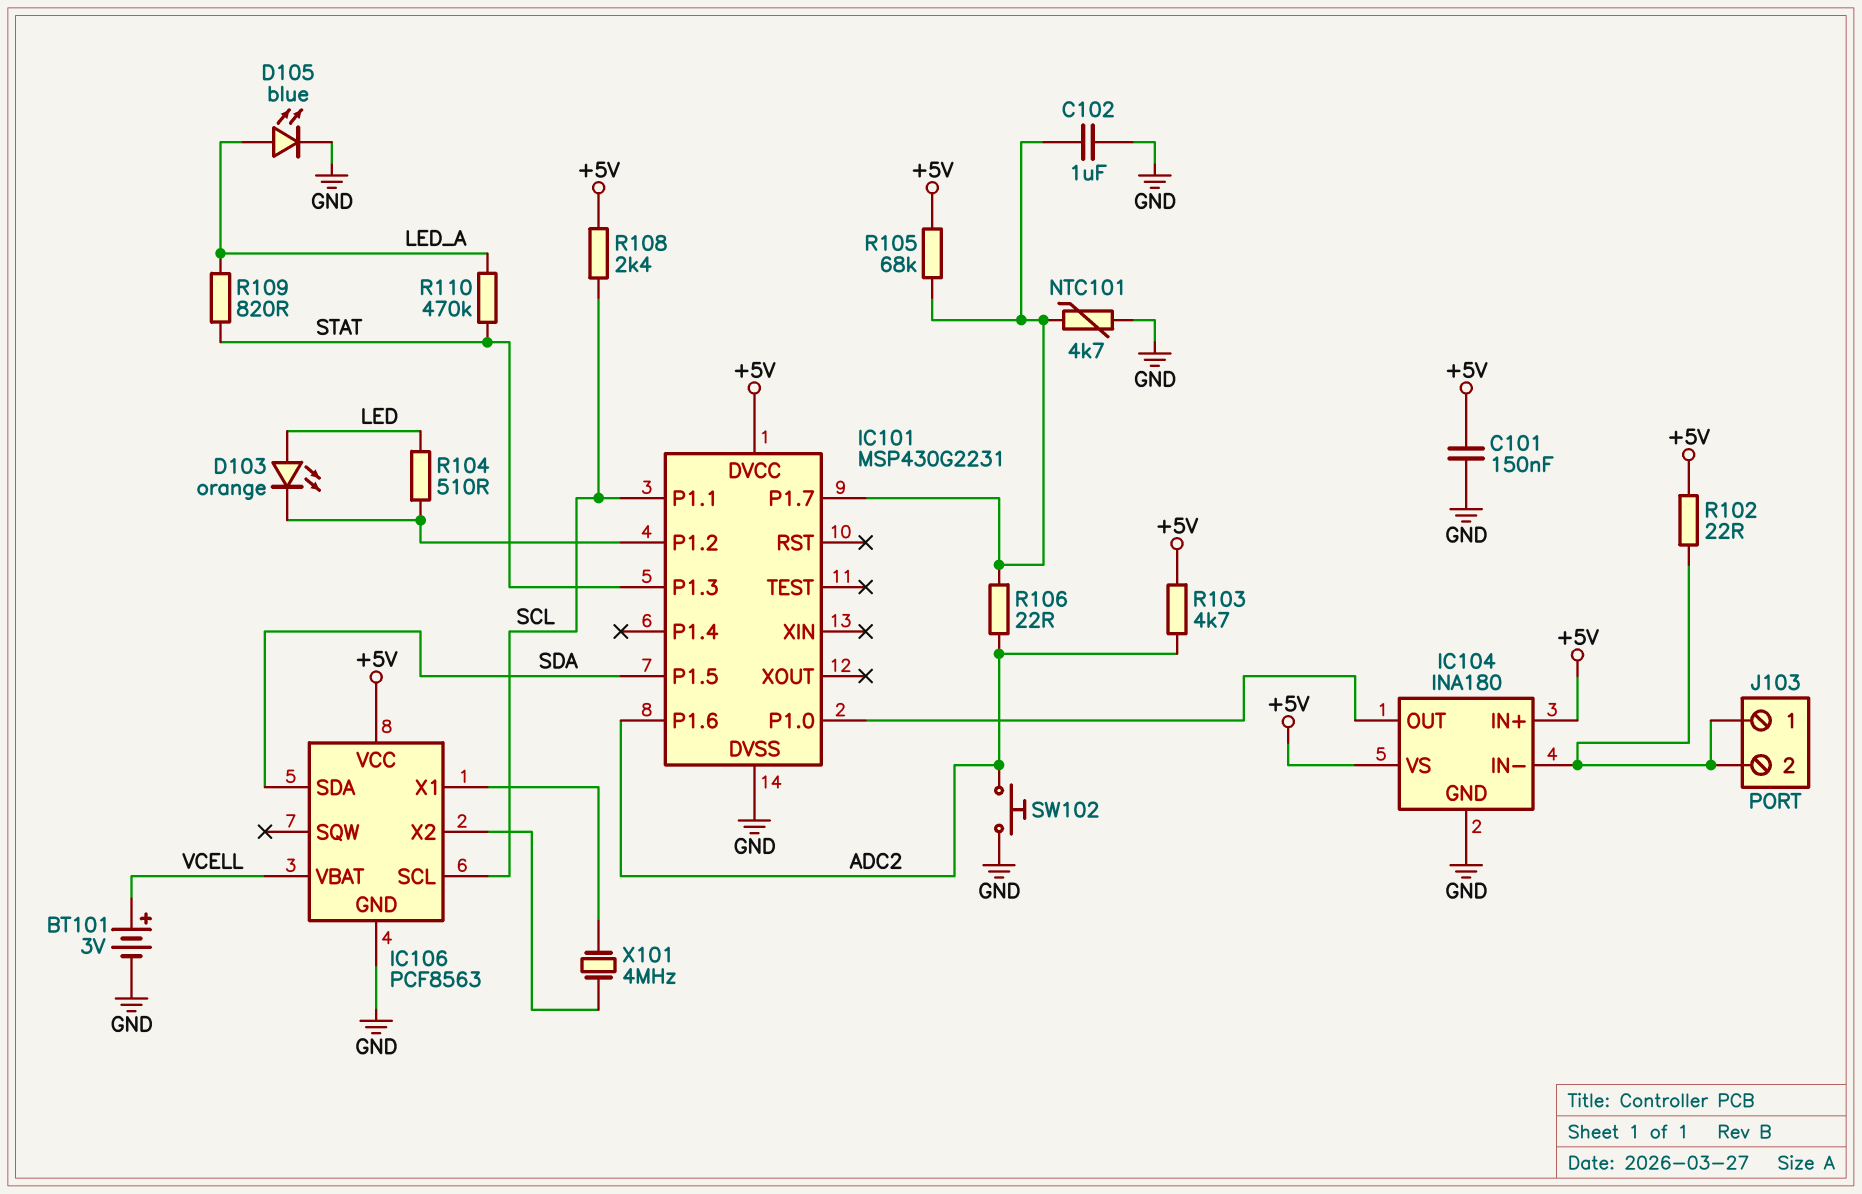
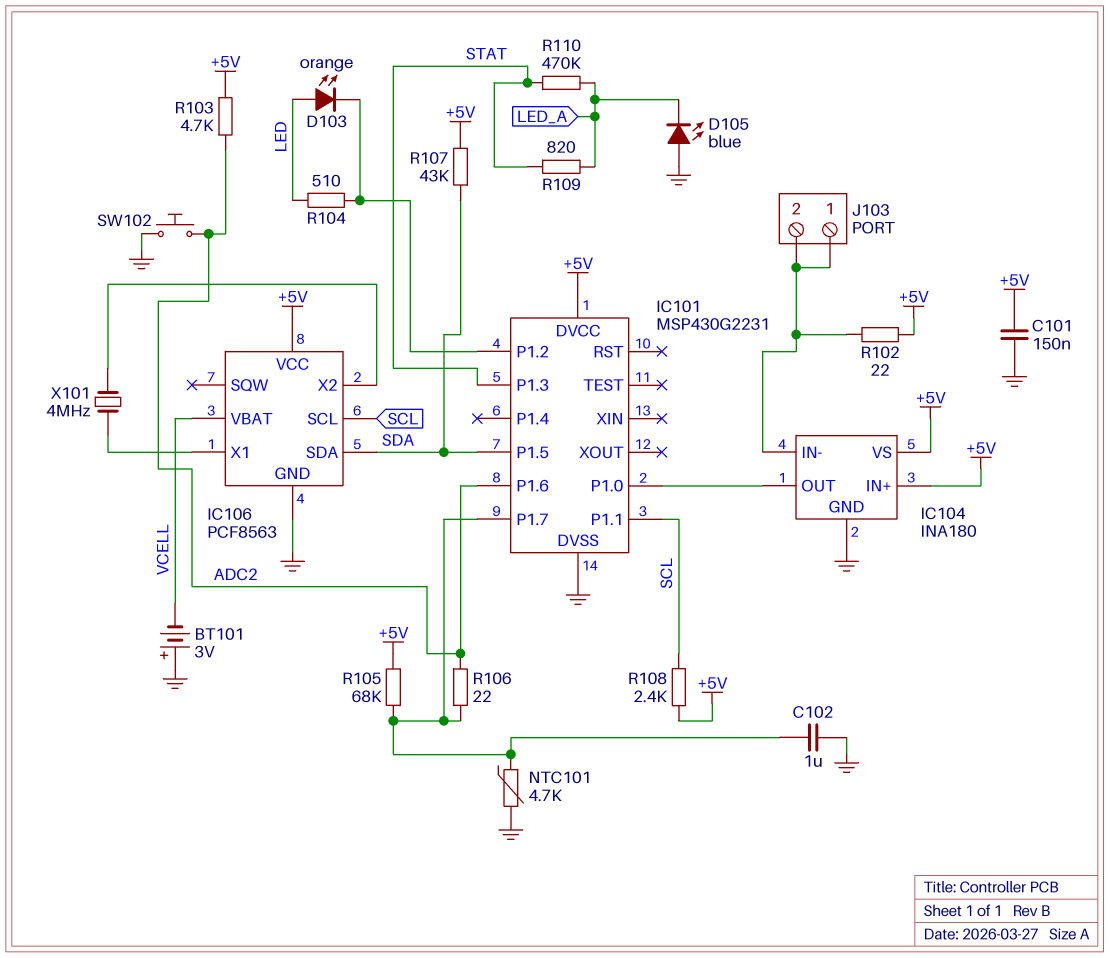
BT101: 3V (plus VCELL, minus GND) -> 3V (plus GND, minus VCELL)
D105: LED blue (A LED_A, K GND) -> LED blue (A GND, K LED_A)
R107: none -> 43k (+5V, SDA)

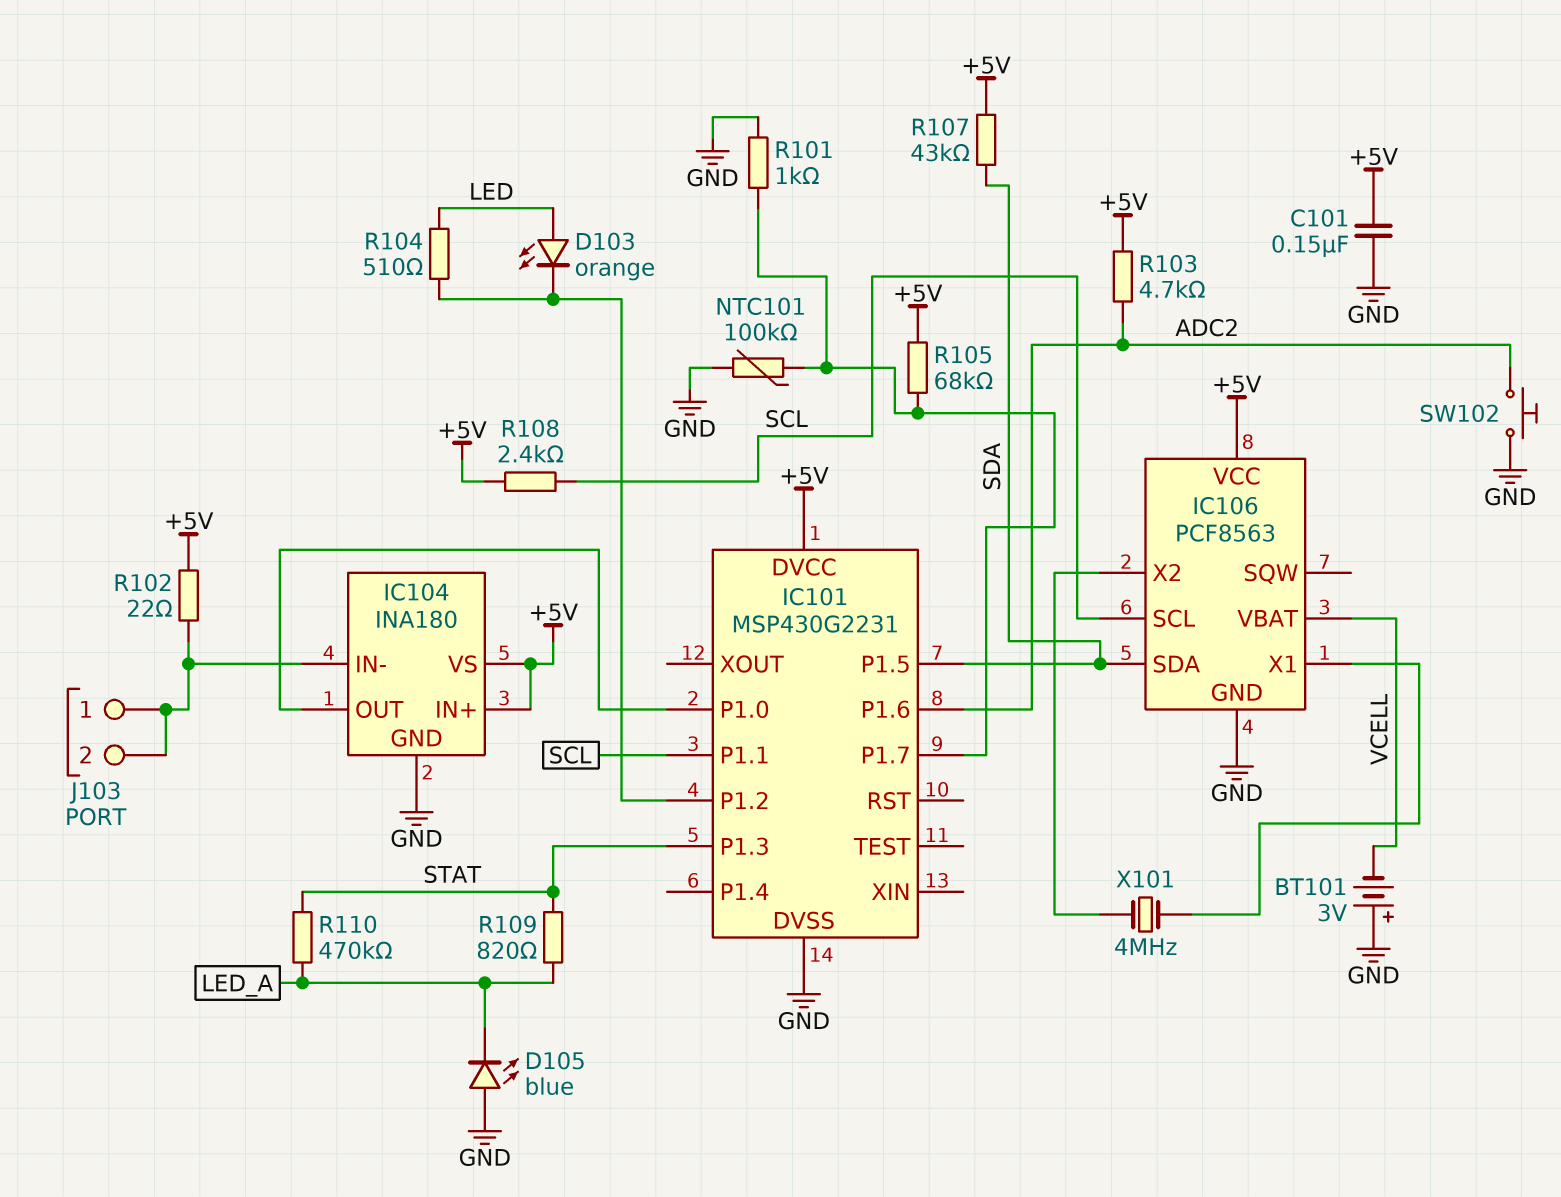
C102: 1uF (GND, IC101/P1.7) -> none
NTC101: 4.7k (GND, IC101/P1.7) -> 100k (GND, IC101/P1.7)
R101: none -> 1k (GND, IC101/P1.7)
R106: 22 (ADC2, IC101/P1.7) -> none

